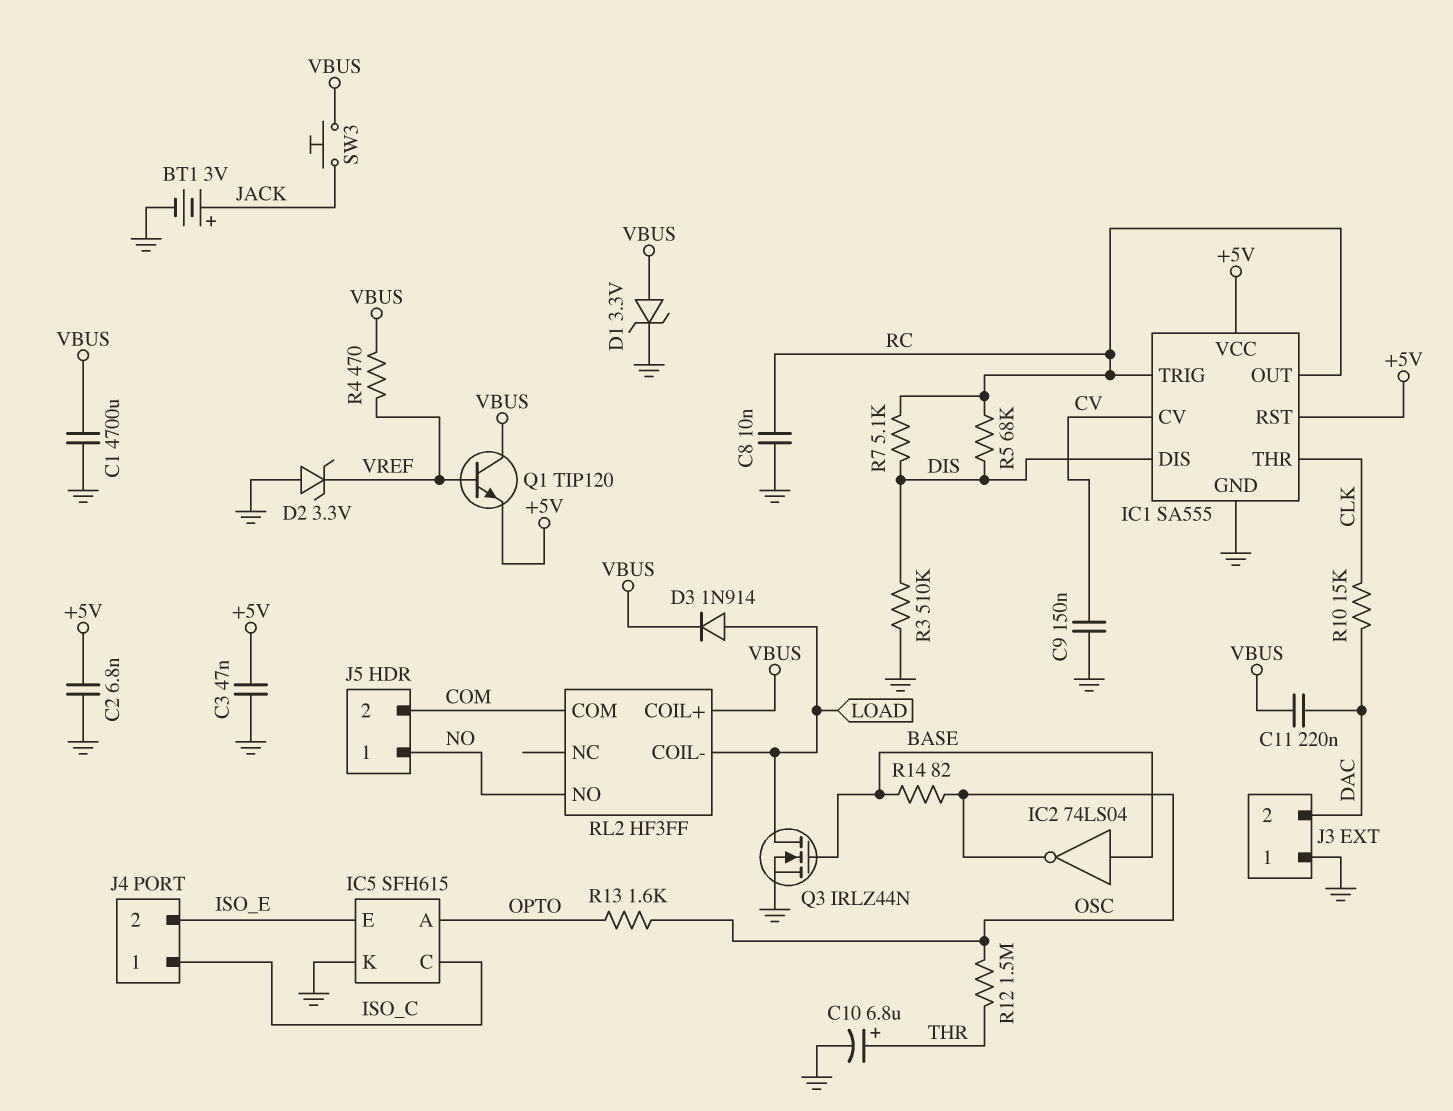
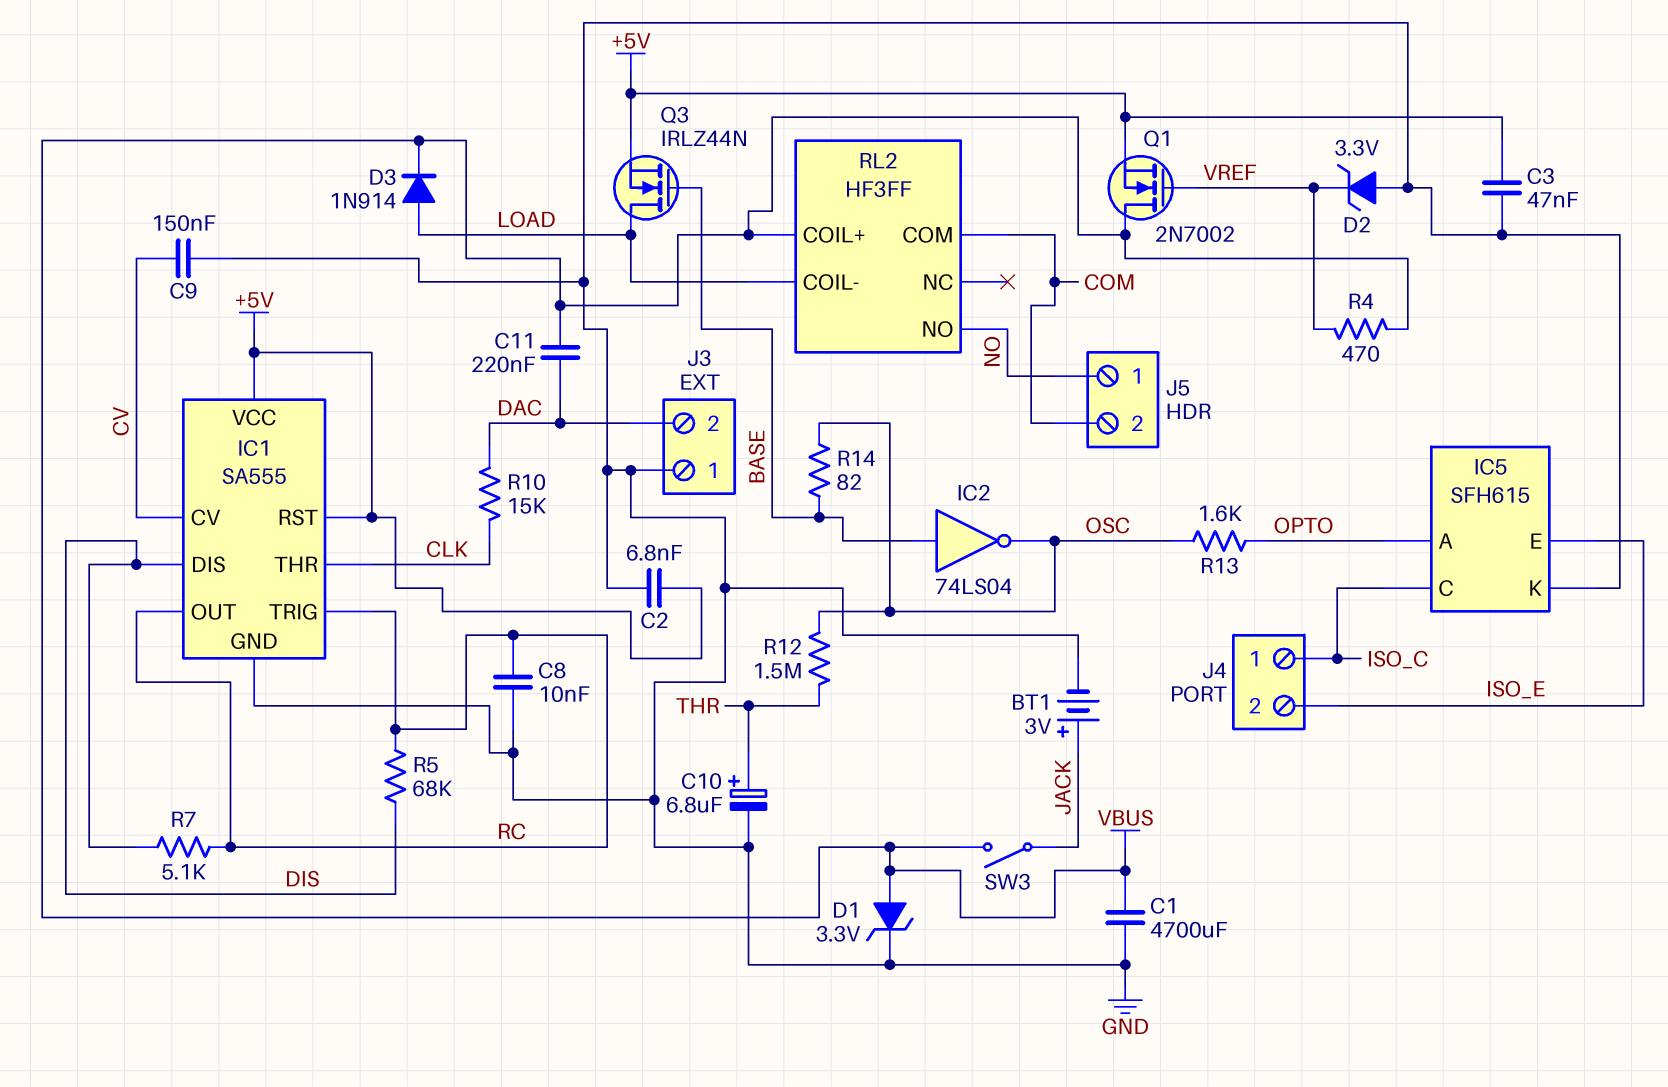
Q1: NPN TIP120 (B VREF, C VBUS, E +5V) -> NMOS 2N7002 (G VREF, D VBUS, S +5V)
Q3: NMOS IRLZ44N (G BASE, D LOAD, S GND) -> NMOS IRLZ44N (G BASE, D LOAD, S +5V)
R3: 510k (DIS, GND) -> none
SW3: button (JACK, VBUS) -> switch (JACK, VBUS)

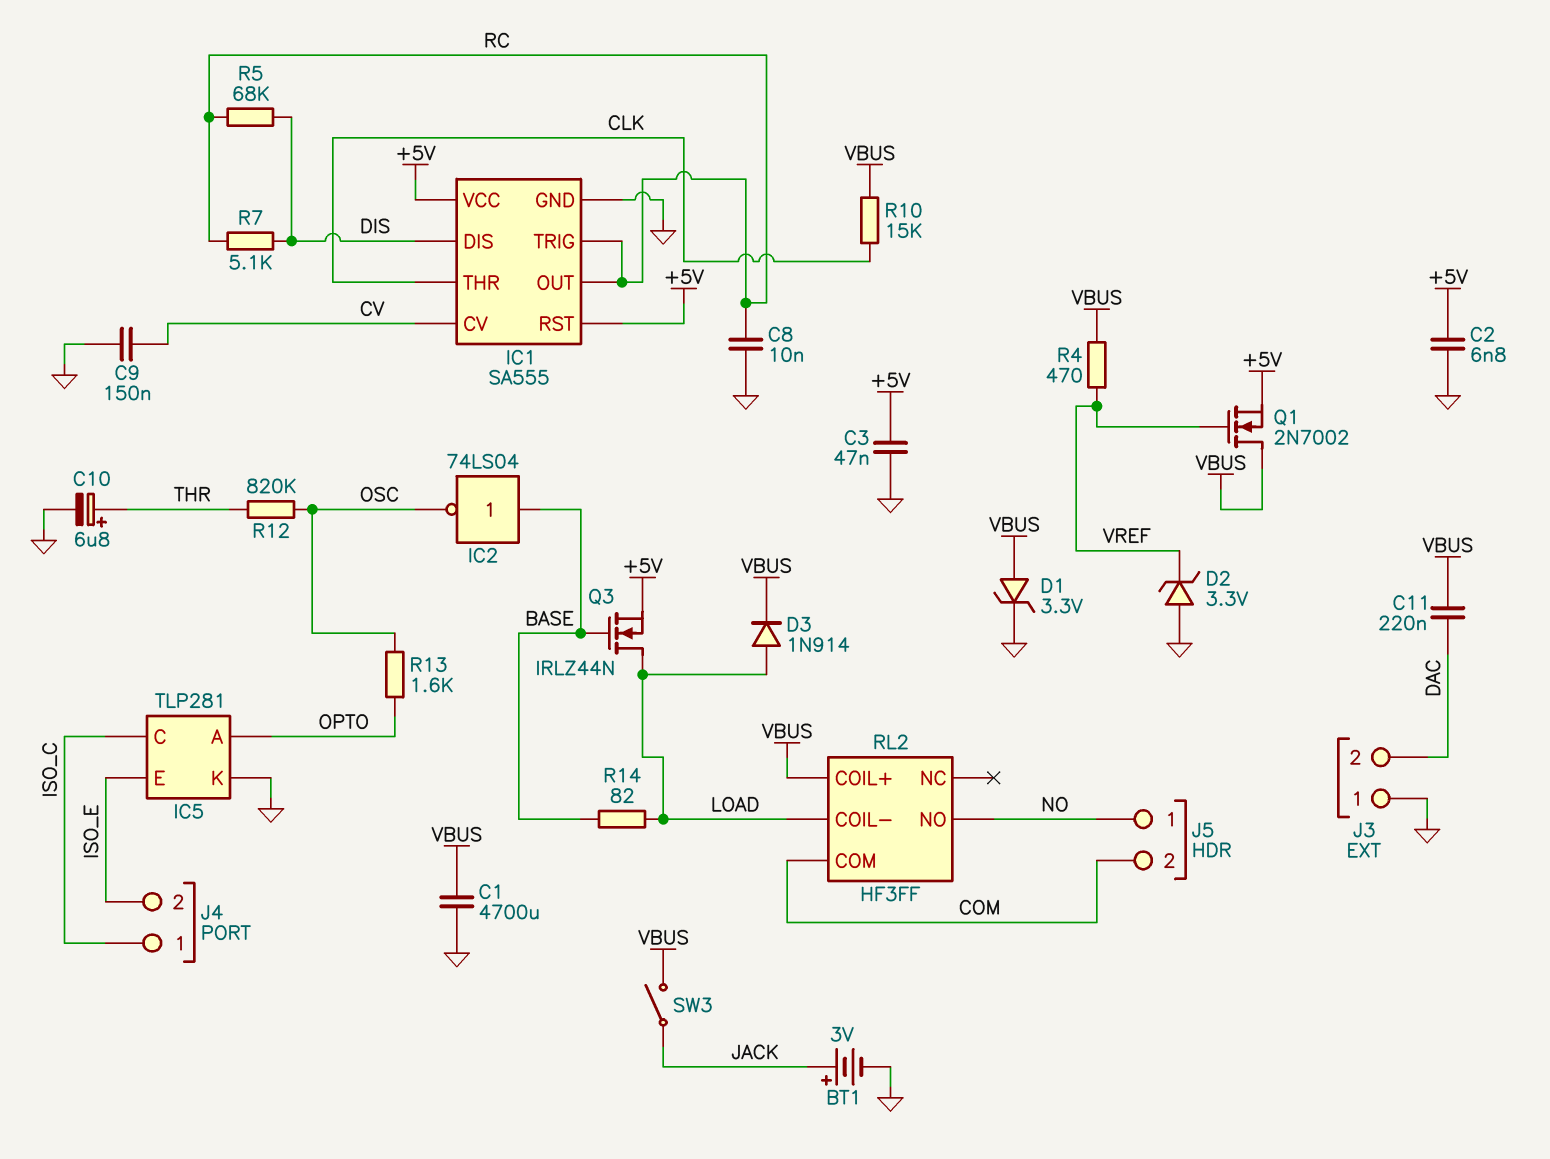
IC5: SFH615 -> TLP281
R10: 15k (CLK, DAC) -> 15k (CLK, VBUS)
R12: 1.5M (OSC, THR) -> 820k (OSC, THR)
R14: 82 (BASE, OSC) -> 82 (BASE, LOAD)

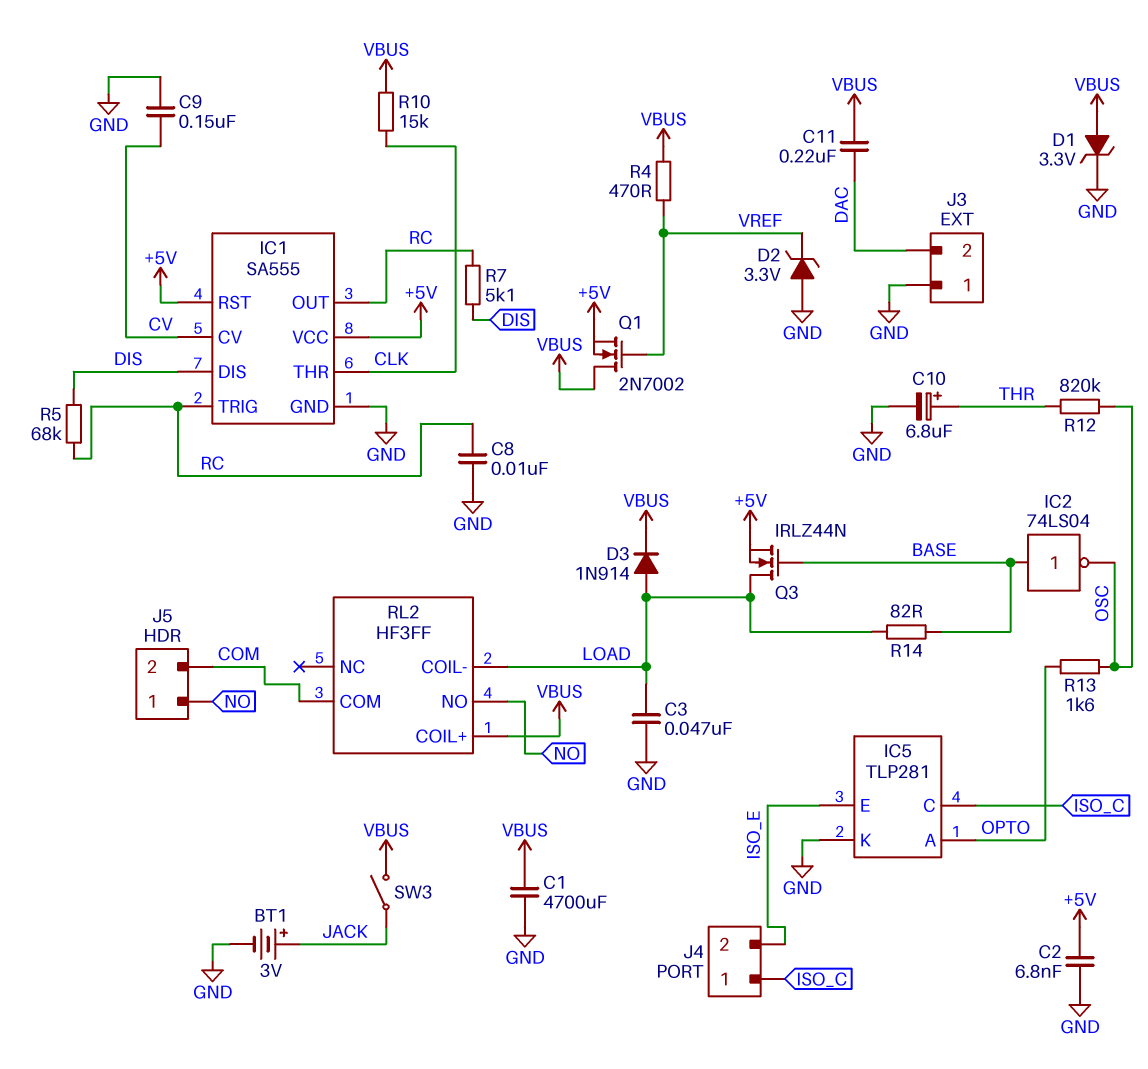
C3: 47nF (+5V, GND) -> 47nF (GND, LOAD)

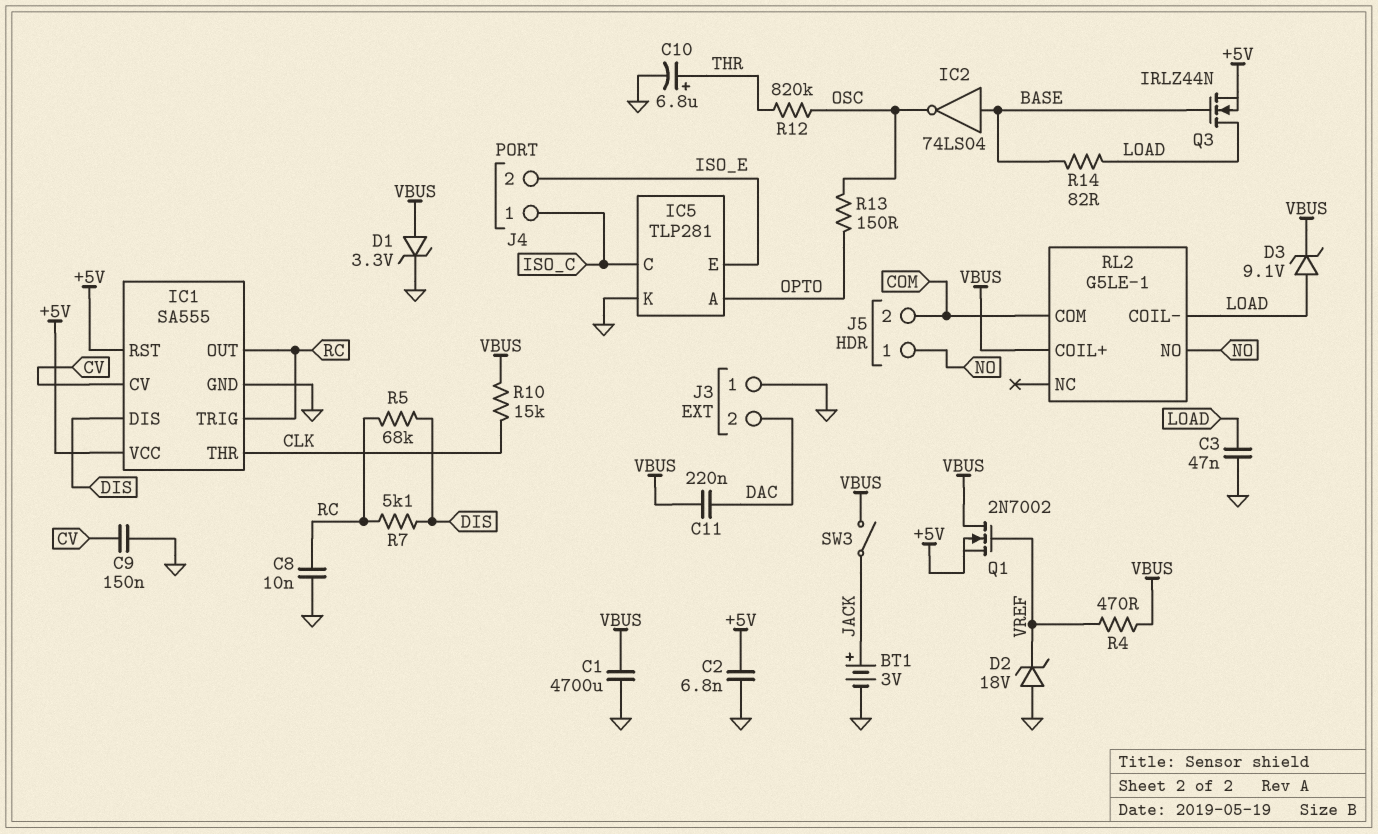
D2: zener 3.3V (A GND, K VREF) -> zener 18V (A GND, K VREF)
D3: diode 1N914 (A LOAD, K VBUS) -> zener 9.1V (A LOAD, K VBUS)
R13: 1.6k (OPTO, OSC) -> 150 (OPTO, OSC)
RL2: HF3FF -> G5LE-1

